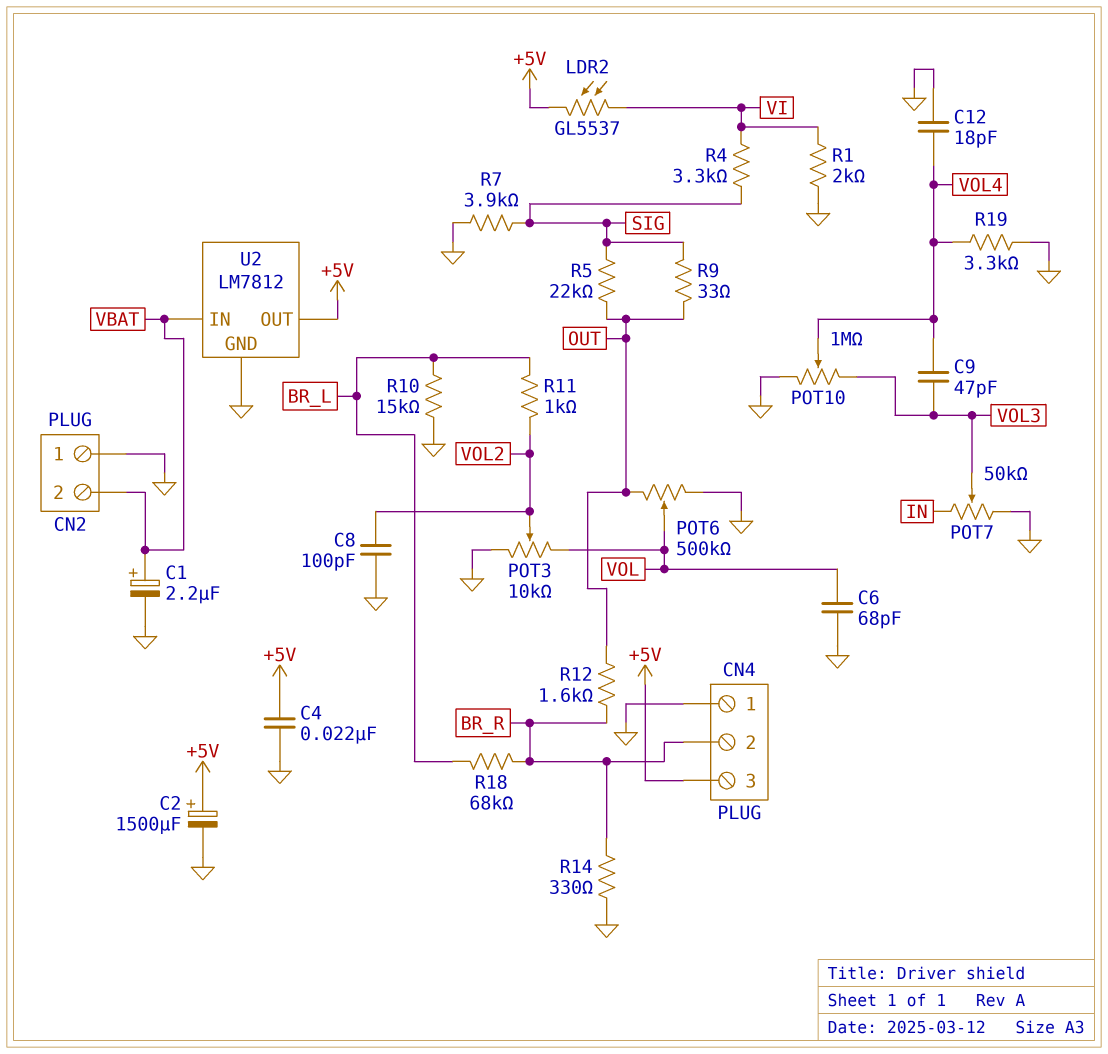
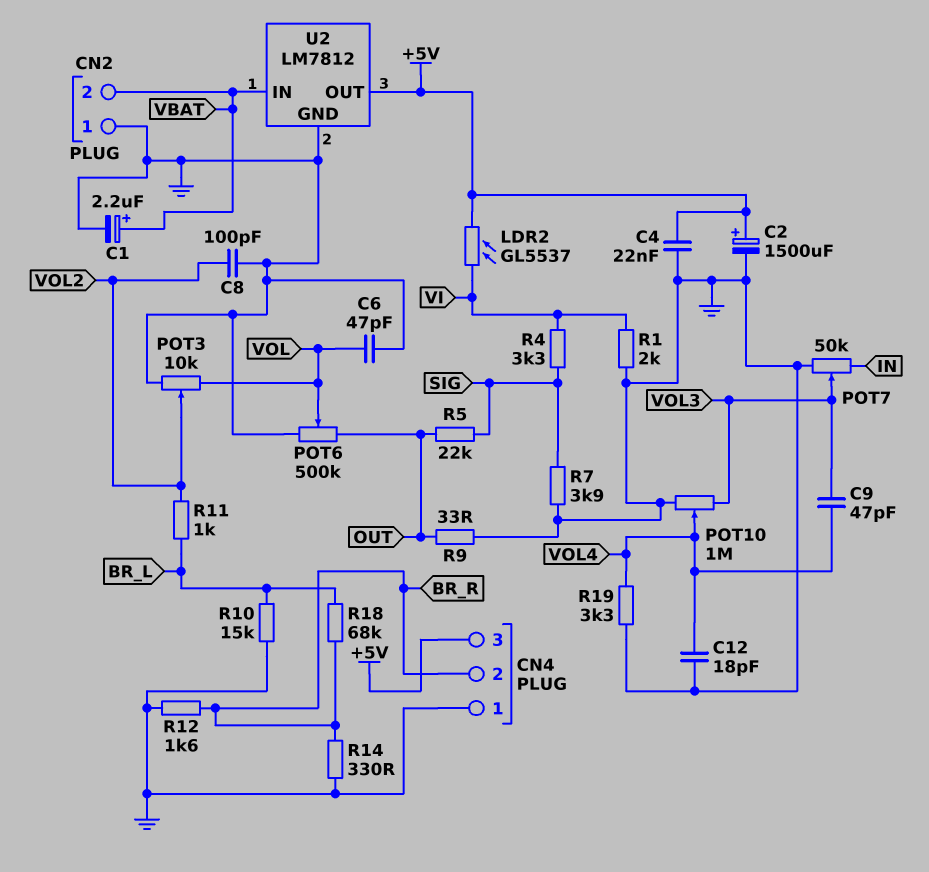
C6: 68pF (GND, VOL) -> 47pF (GND, VOL)
R9: 33 (OUT, SIG) -> 33 (GND, OUT)
R12: 1.6k (BR_R, OUT) -> 1.6k (BR_R, GND)

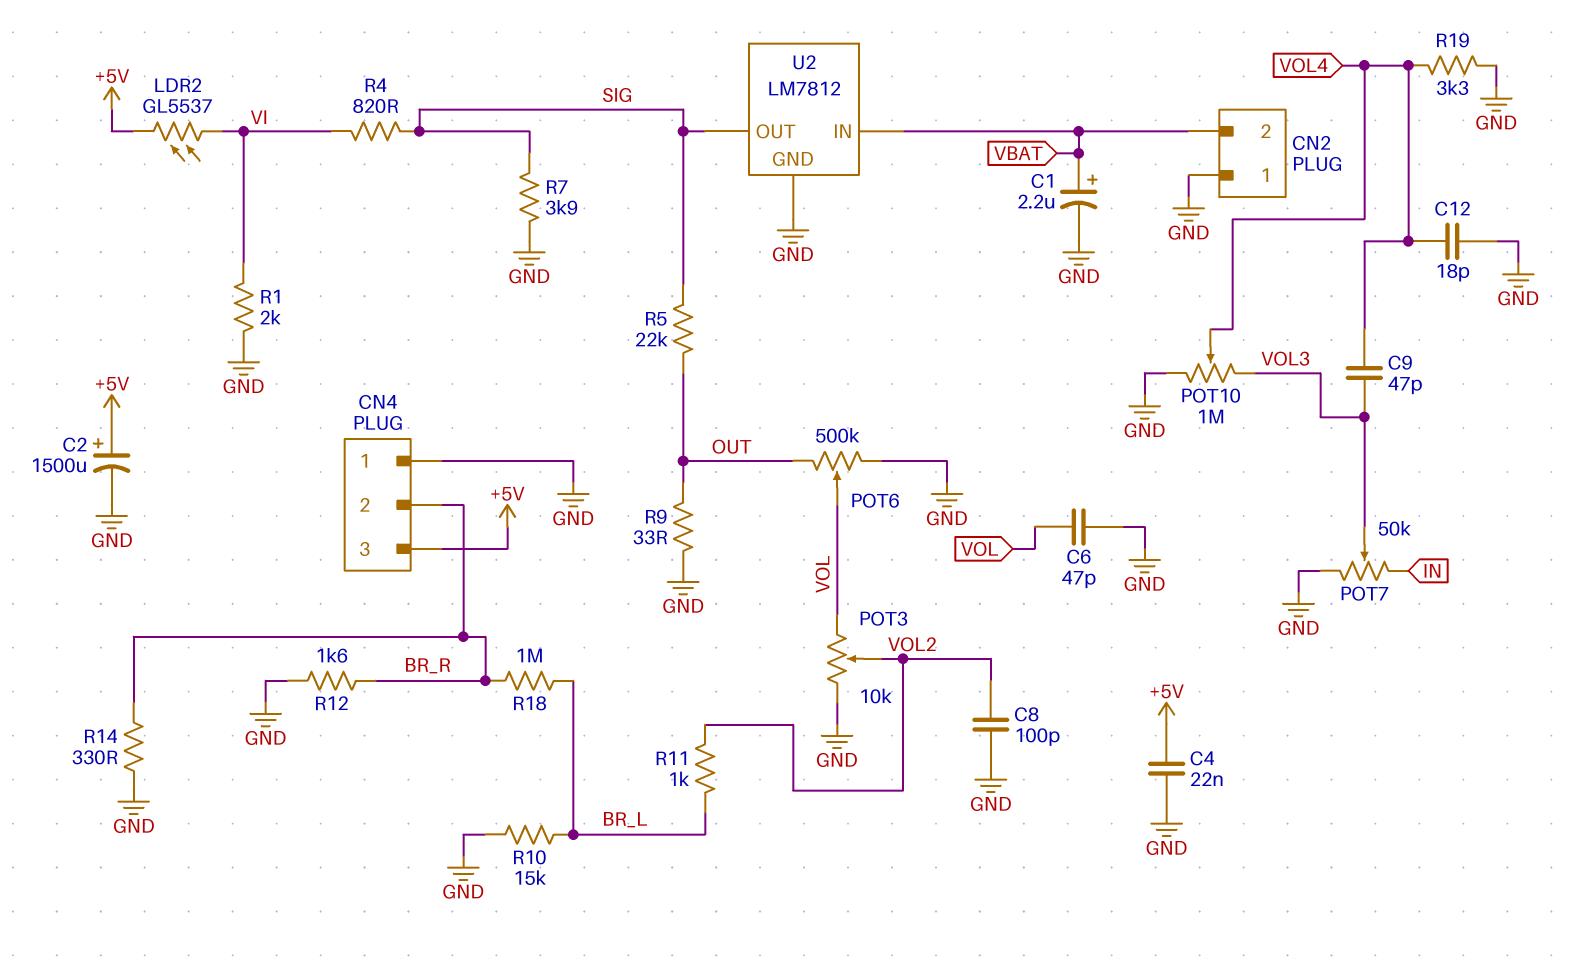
R4: 3.3k (SIG, VI) -> 820 (SIG, VI)
R18: 68k (BR_L, BR_R) -> 1M (BR_L, BR_R)
U2 pin OUT: +5V -> SIG

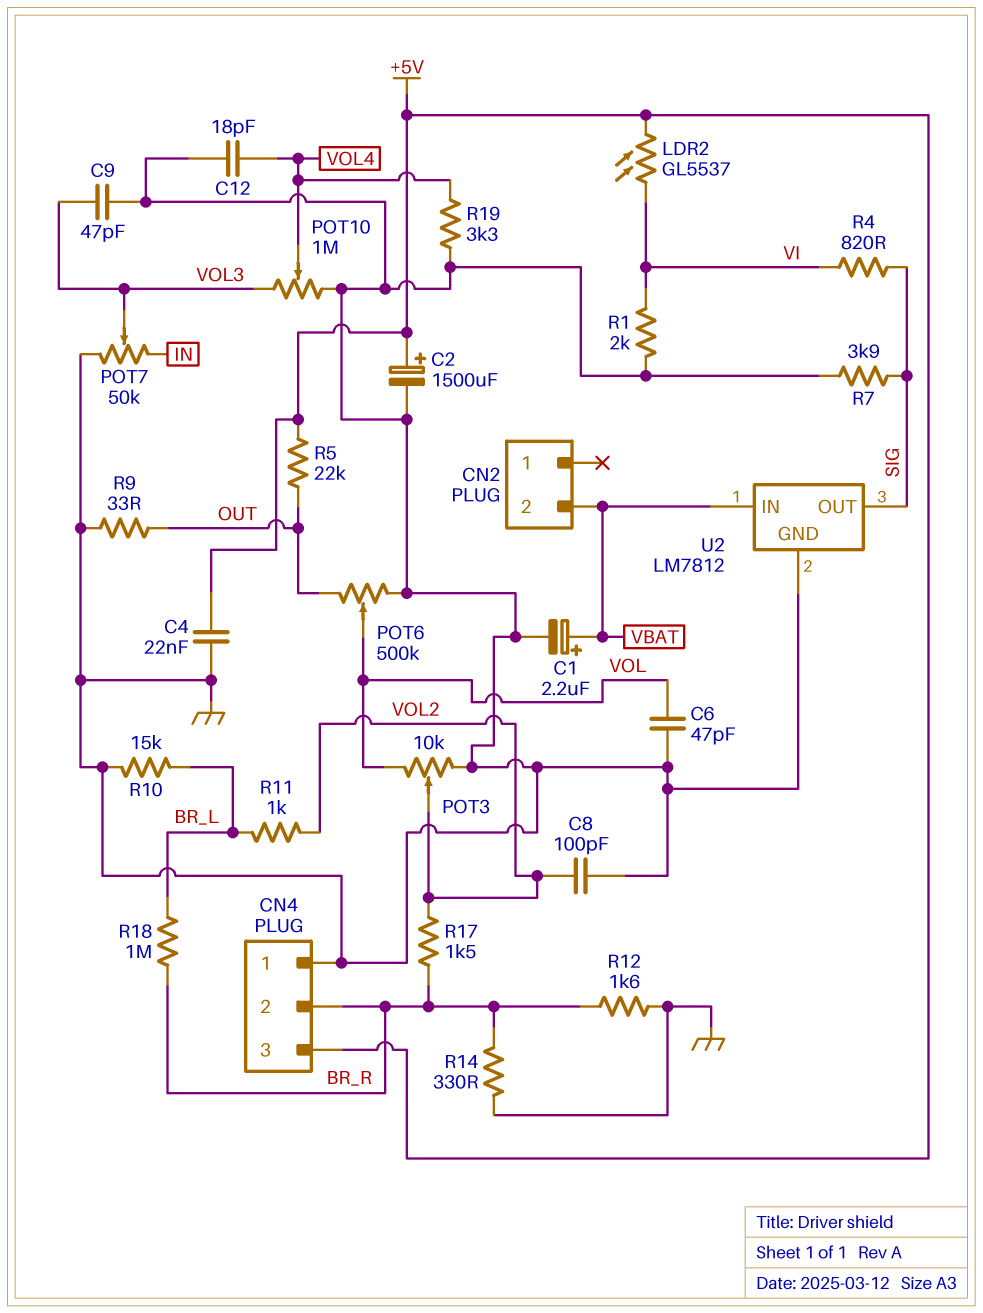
C9: 47pF (VOL3, VOL4) -> 47pF (GND, VOL3)
CN2 pin 1: GND -> none
R5: 22k (OUT, SIG) -> 22k (+5V, OUT)
R17: none -> 1.5k (BR_R, VOL2)

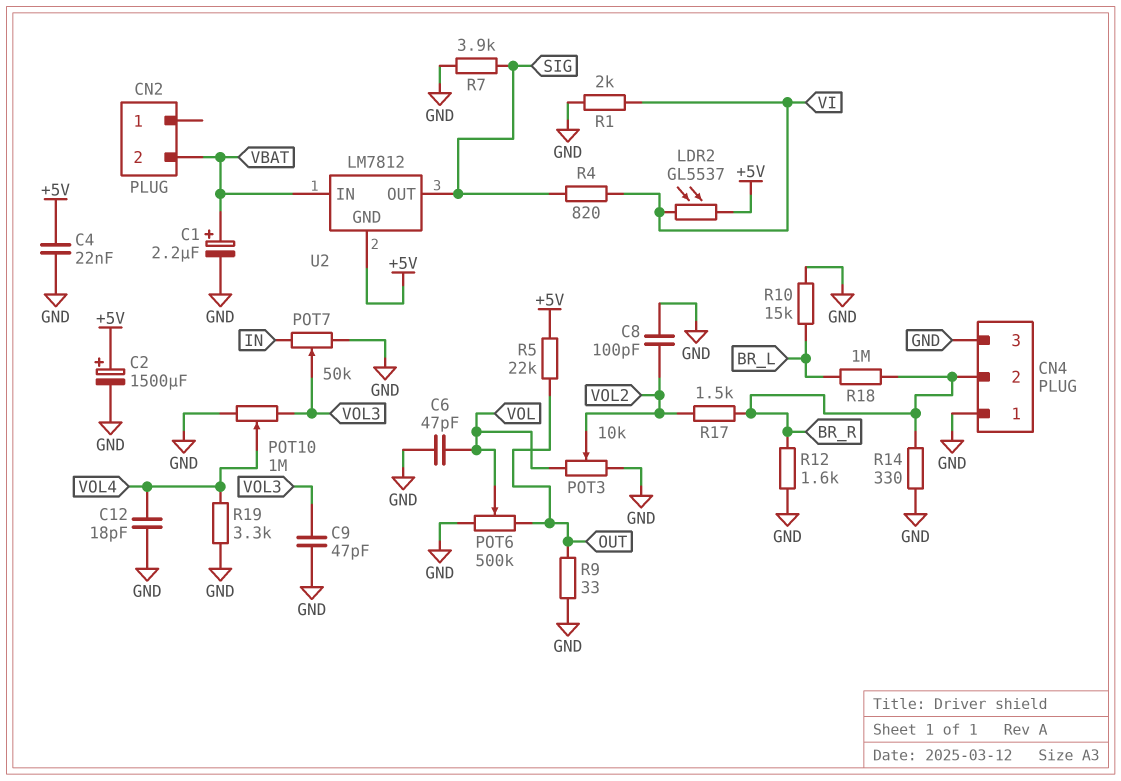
CN4 pin 3: +5V -> GND
R11: 1k (BR_L, VOL2) -> none
U2 pin GND: GND -> +5V

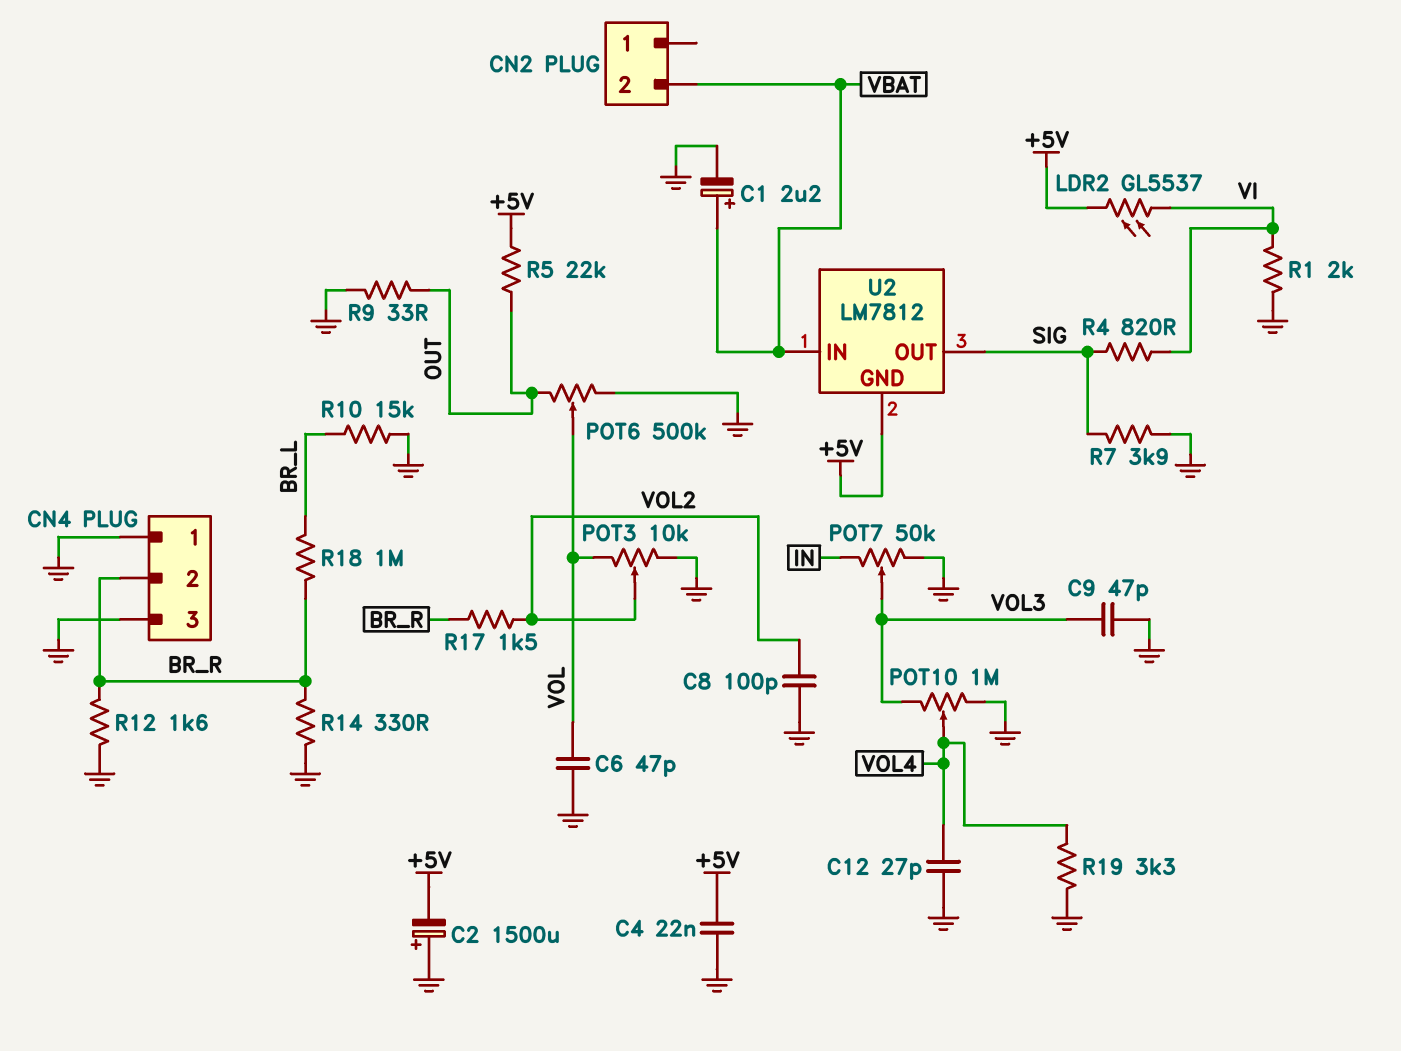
C2: 1500uF (plus +5V, minus GND) -> 1500uF (plus GND, minus +5V)
C12: 18pF (GND, VOL4) -> 27pF (GND, VOL4)

